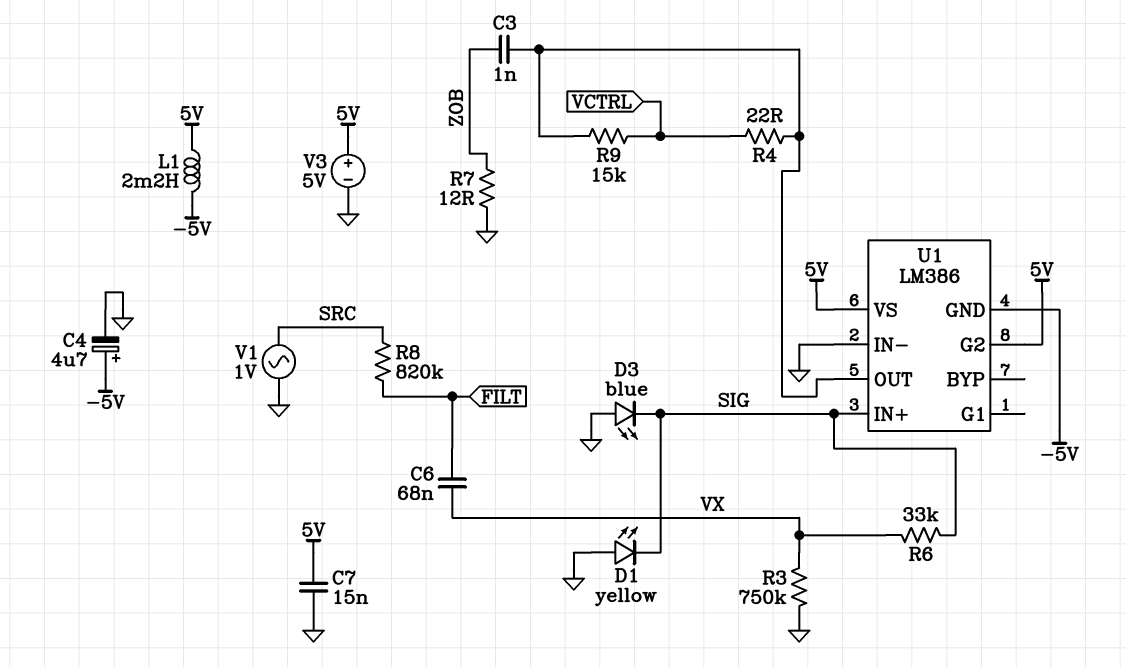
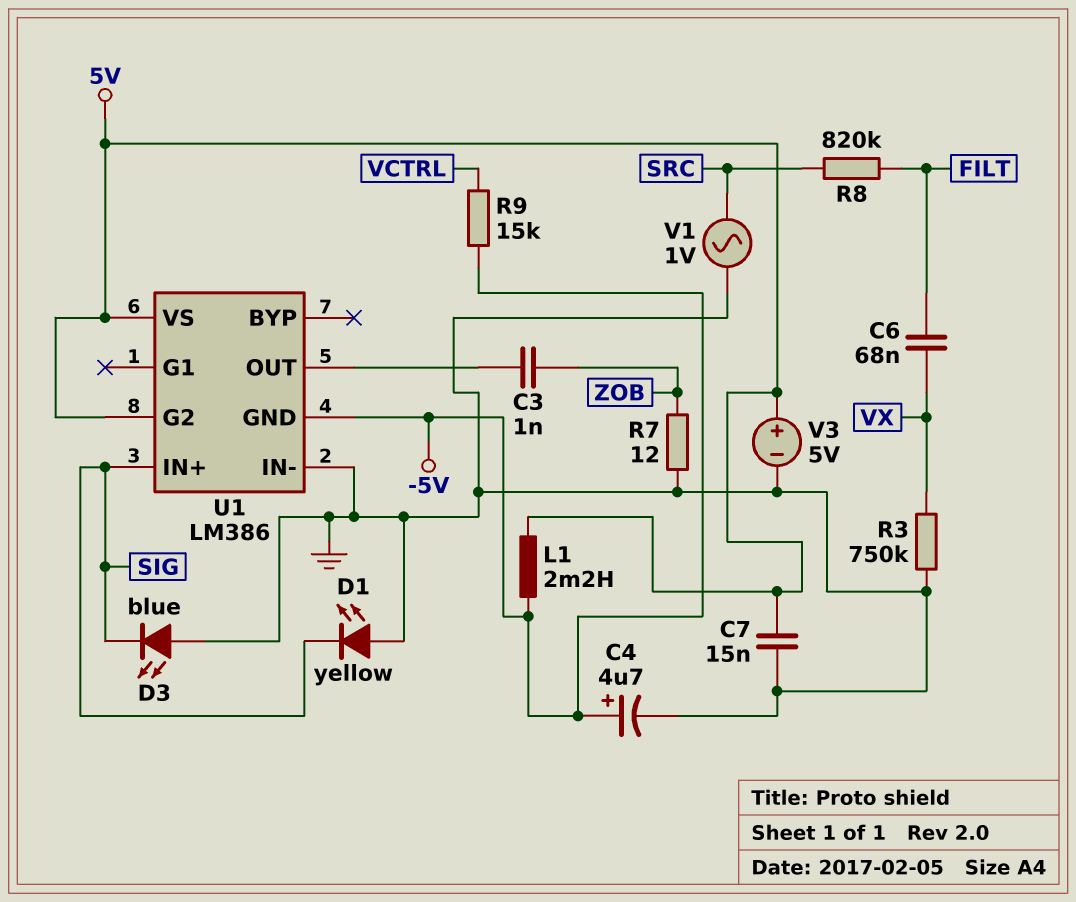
R4: 22 (U1/OUT, VCTRL) -> none
R6: 33k (SIG, VX) -> none
R9: 15k (U1/OUT, VCTRL) -> 15k (-5V, VCTRL)

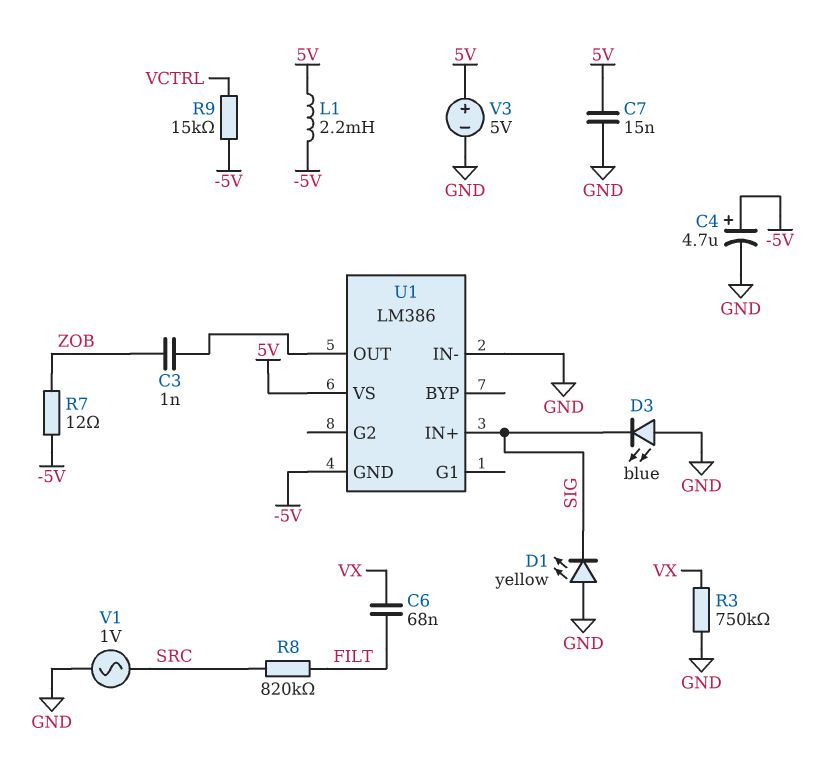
R7: 12 (GND, ZOB) -> 12 (-5V, ZOB)
U1 pin G2: 5V -> none

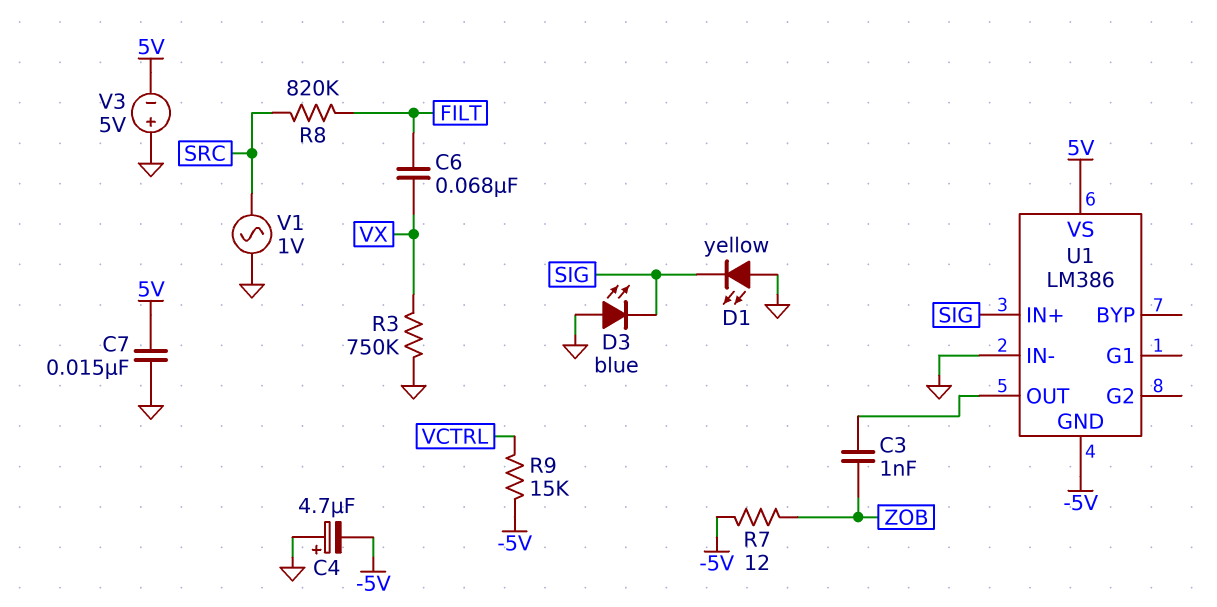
C4: 4.7uF (plus -5V, minus GND) -> 4.7uF (plus GND, minus -5V)
L1: 2.2mH (-5V, 5V) -> none
V3: 5V (plus 5V, minus GND) -> 5V (plus GND, minus 5V)

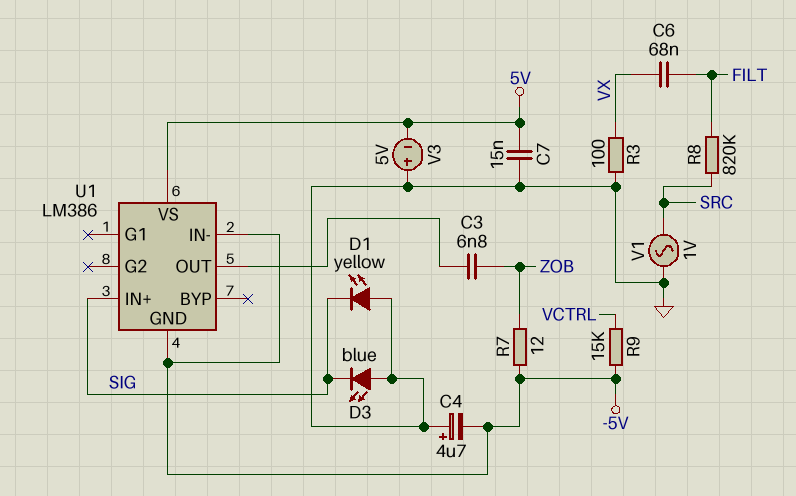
C3: 1nF (U1/OUT, ZOB) -> 6.8nF (U1/OUT, ZOB)
R3: 750k (GND, VX) -> 100 (GND, VX)
U1 pin IN-: GND -> -5V

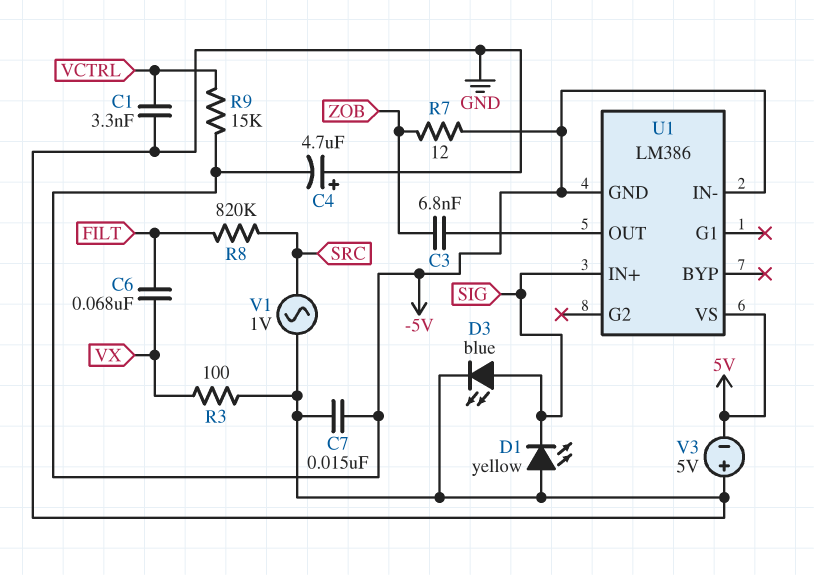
C1: none -> 3.3nF (GND, VCTRL)
C7: 15nF (5V, GND) -> 15nF (-5V, GND)
D3: LED blue (A GND, K SIG) -> LED blue (A SIG, K GND)

